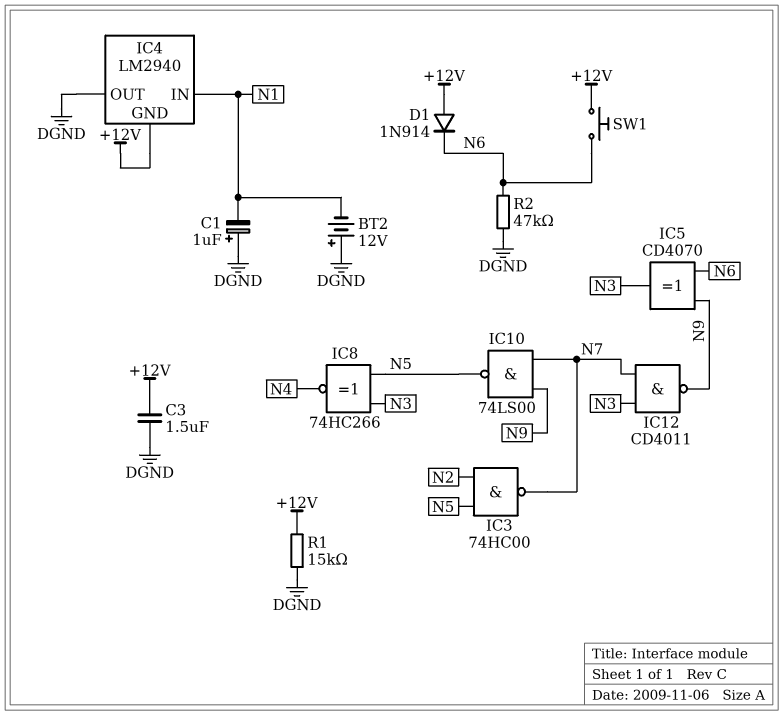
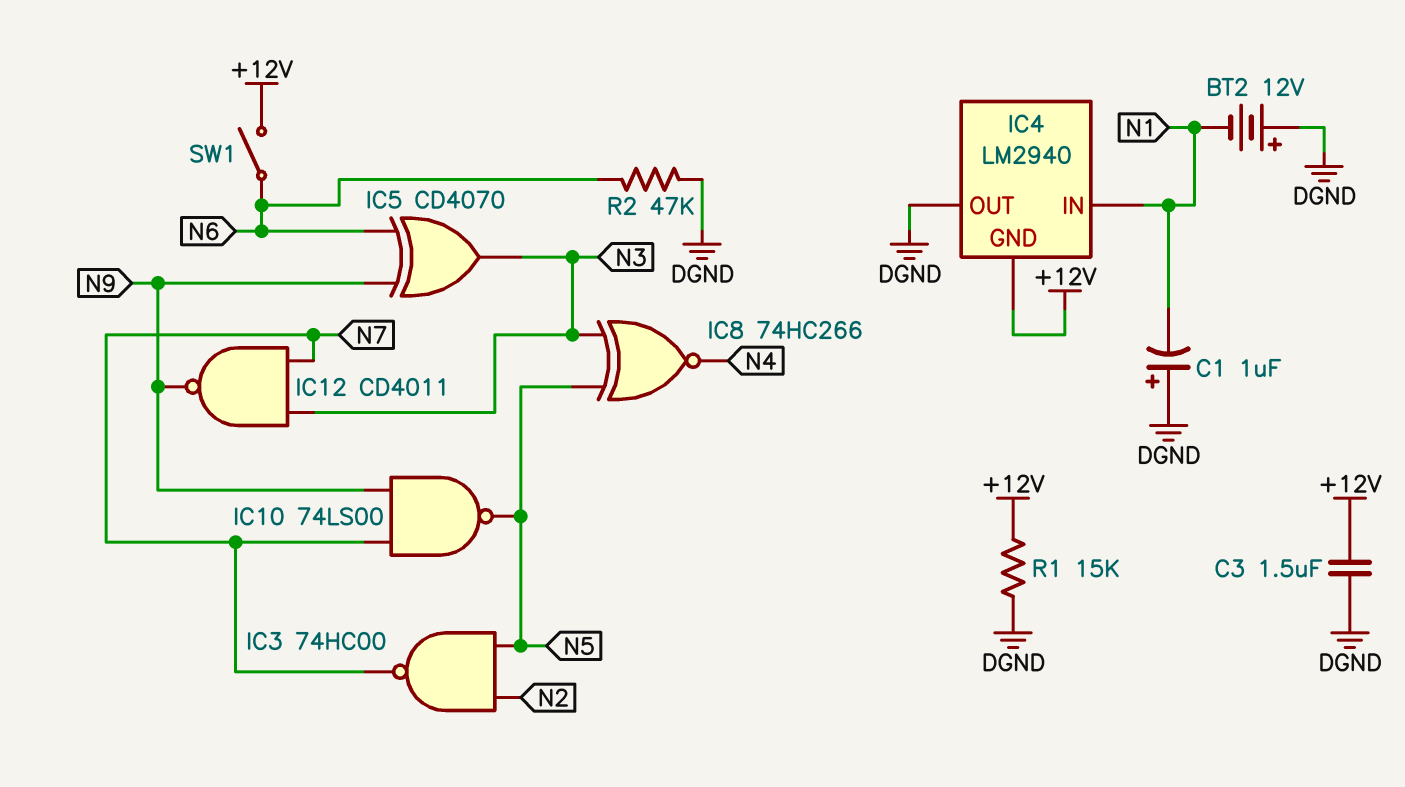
D1: diode 1N914 (A +12V, K N6) -> none
SW1: button (+12V, N6) -> switch (+12V, N6)

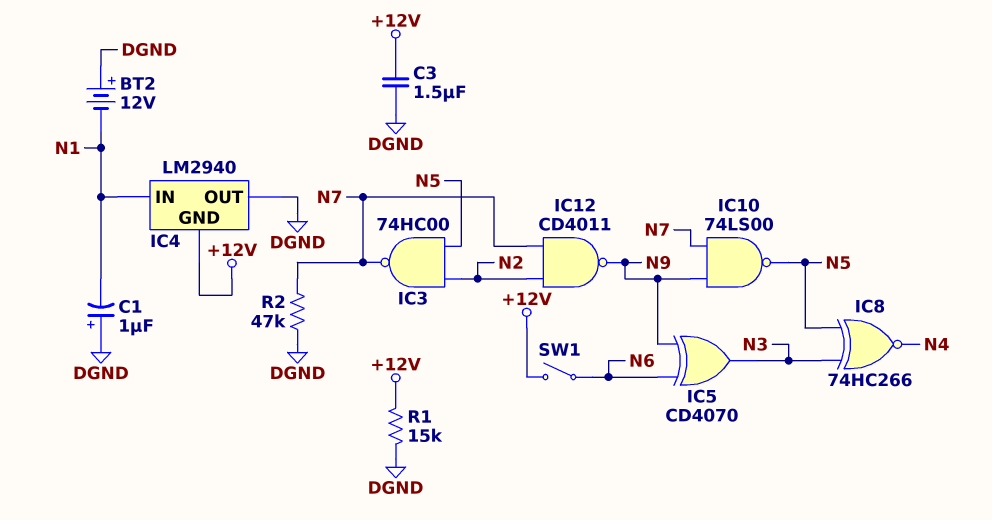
IC12: NAND CD4011 (in N3, in N7, out N9) -> NAND CD4011 (in N2, in N7, out N9)
R2: 47k (DGND, N6) -> 47k (DGND, N7)

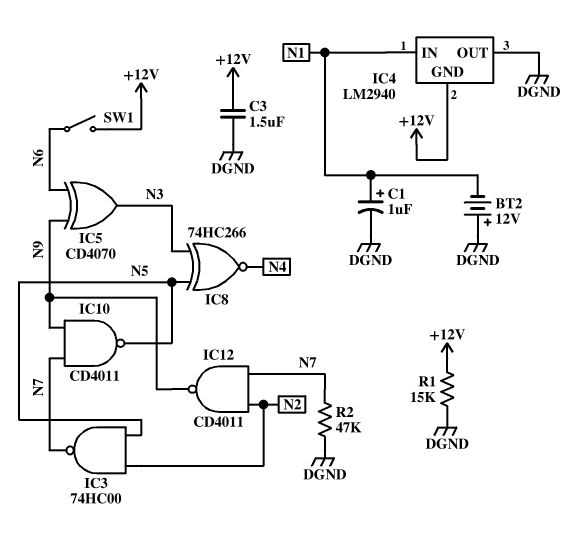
C1: 1uF (plus DGND, minus N1) -> 1uF (plus N1, minus DGND)
IC10: NAND 74LS00 (in N7, in N9, out N5) -> NAND CD4011 (in N7, in N9, out N5)

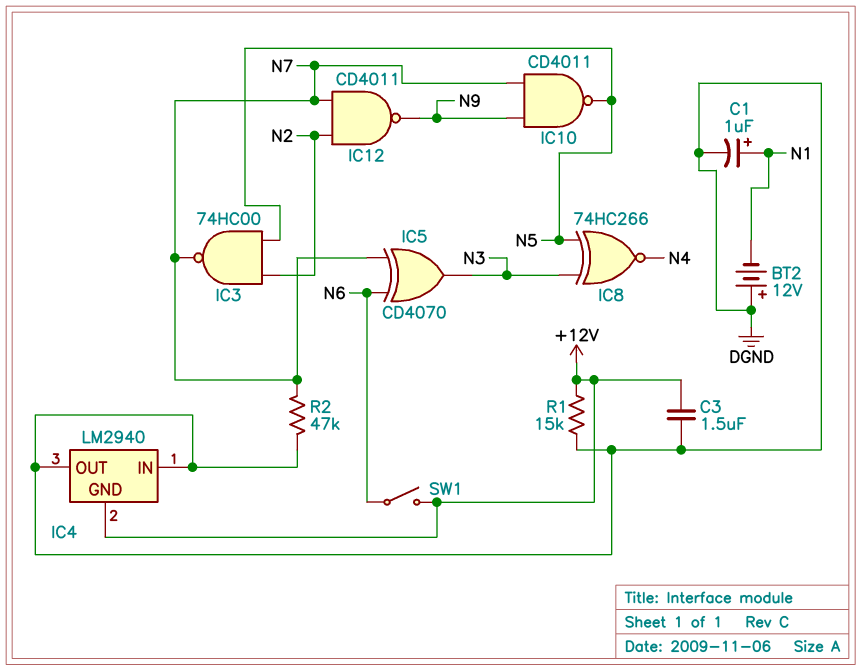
IC4 pin IN: N1 -> DGND
IC5: XOR CD4070 (in N6, in N9, out N3) -> XOR CD4070 (in N6, in N7, out N3)

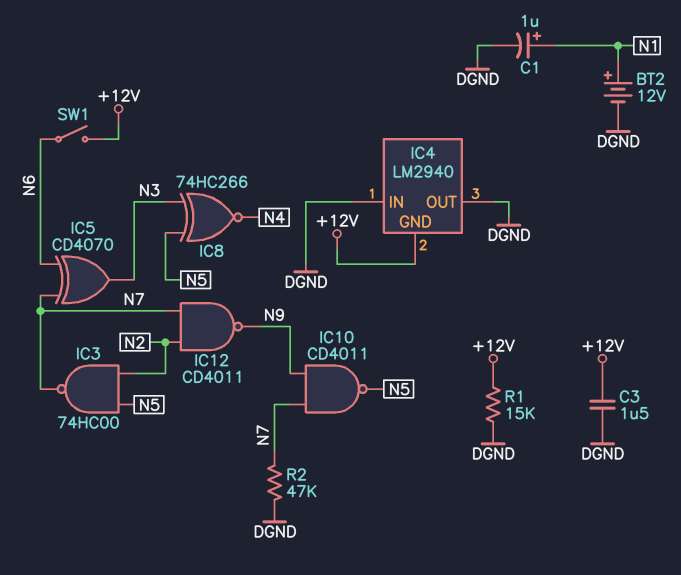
BT2: 12V (plus DGND, minus N1) -> 12V (plus N1, minus DGND)

